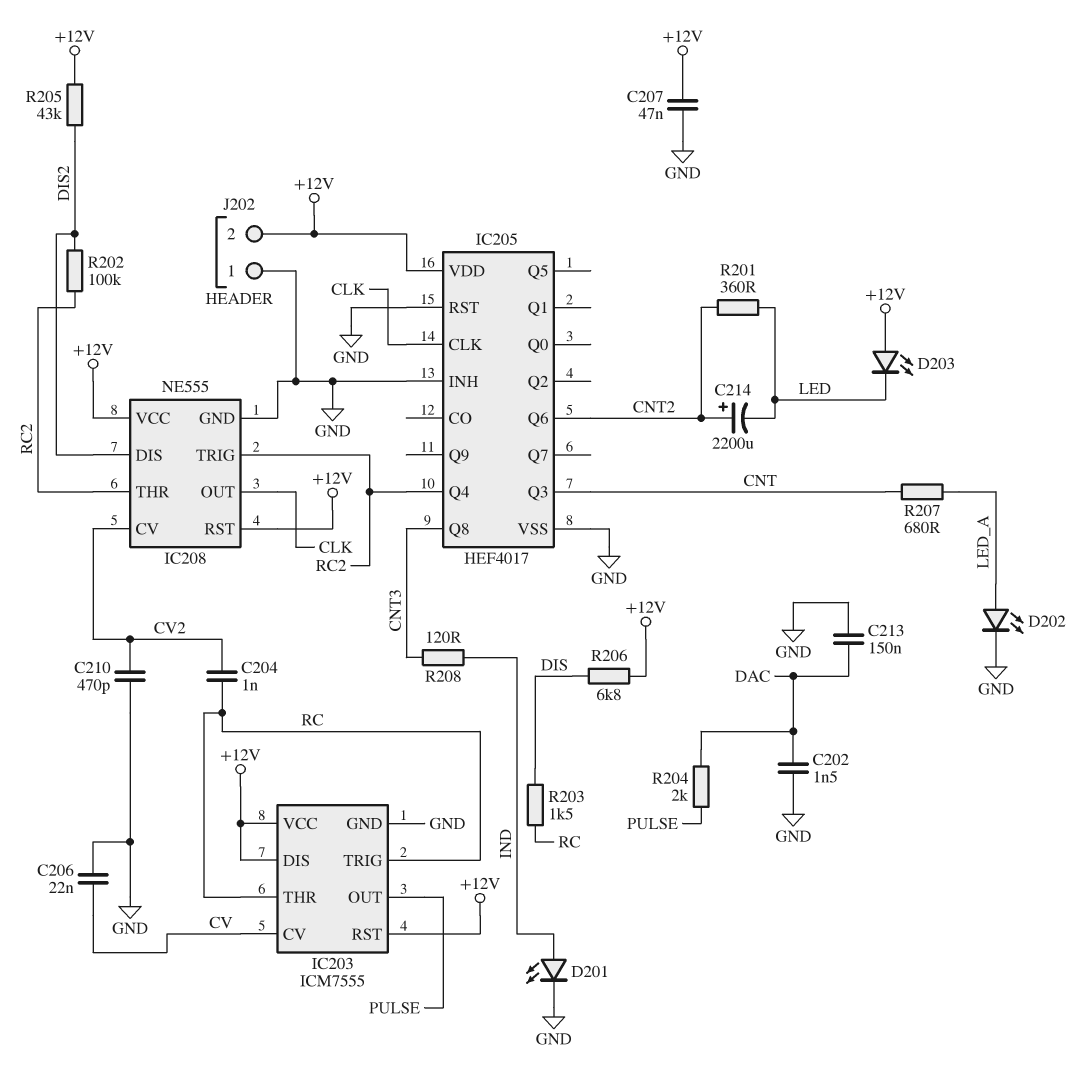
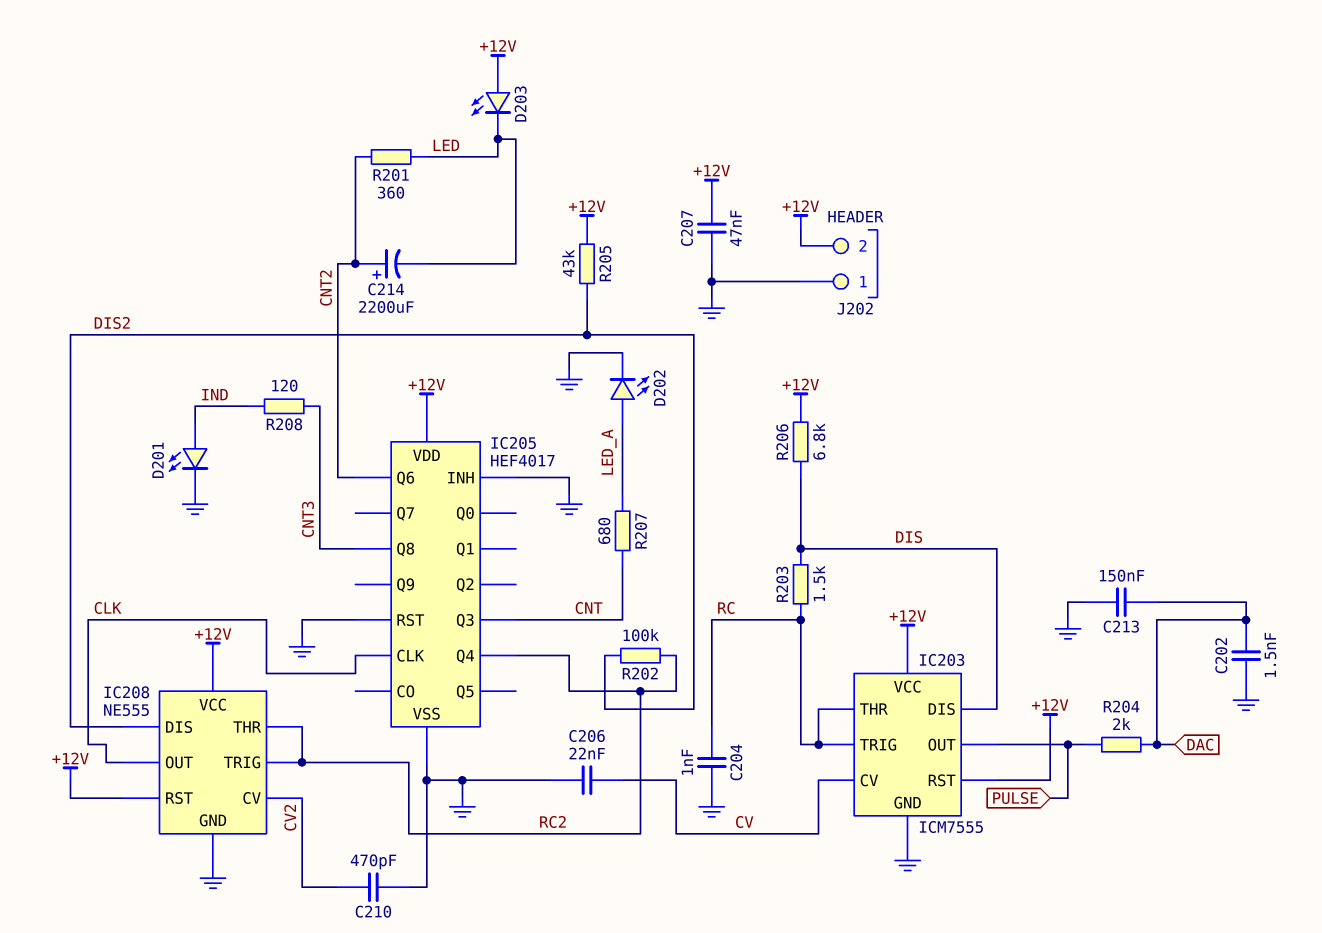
C204: 1nF (CV2, RC) -> 1nF (GND, RC)
IC203 pin DIS: +12V -> DIS

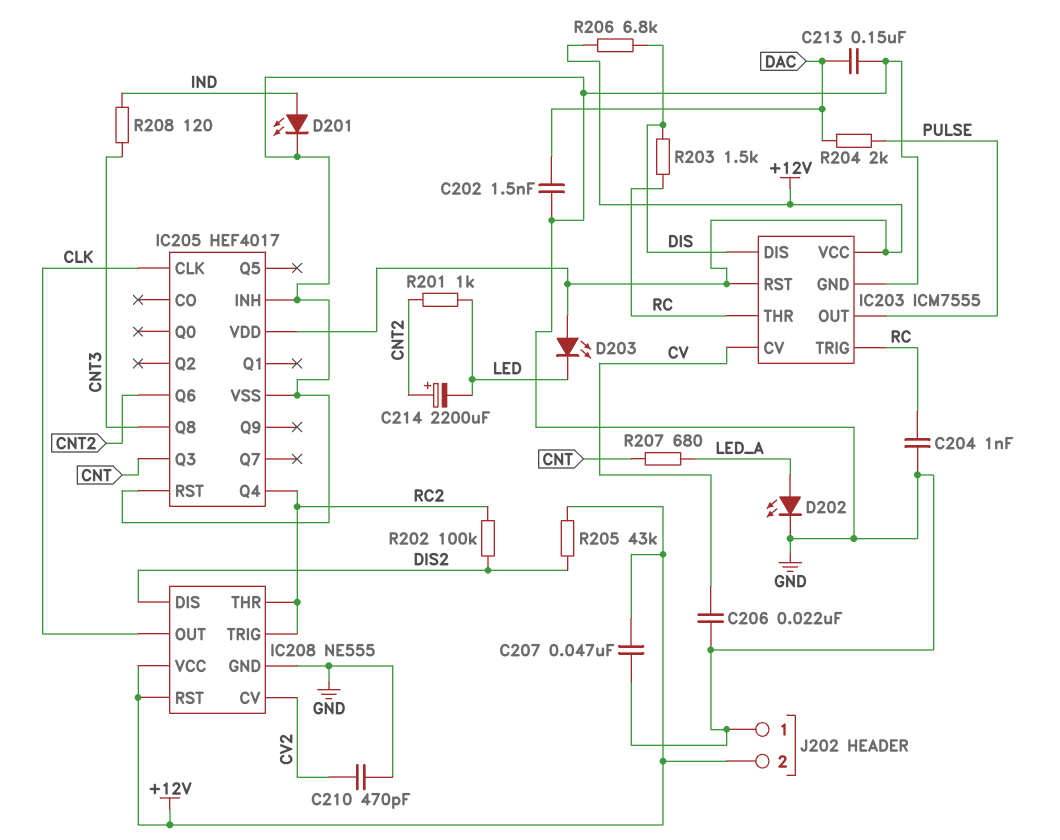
R201: 360 (CNT2, LED) -> 1k (CNT2, LED)

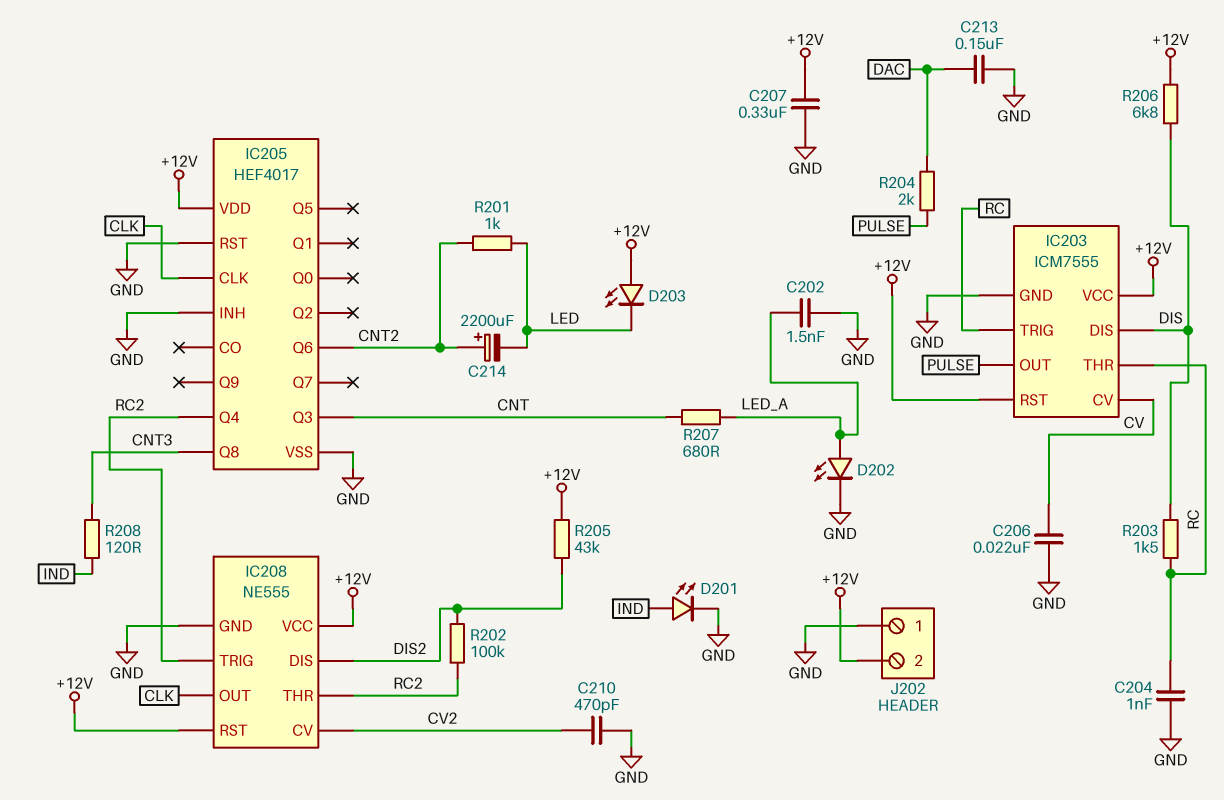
C202: 1.5nF (DAC, GND) -> 1.5nF (GND, LED_A)
C207: 47nF (+12V, GND) -> 330nF (+12V, GND)

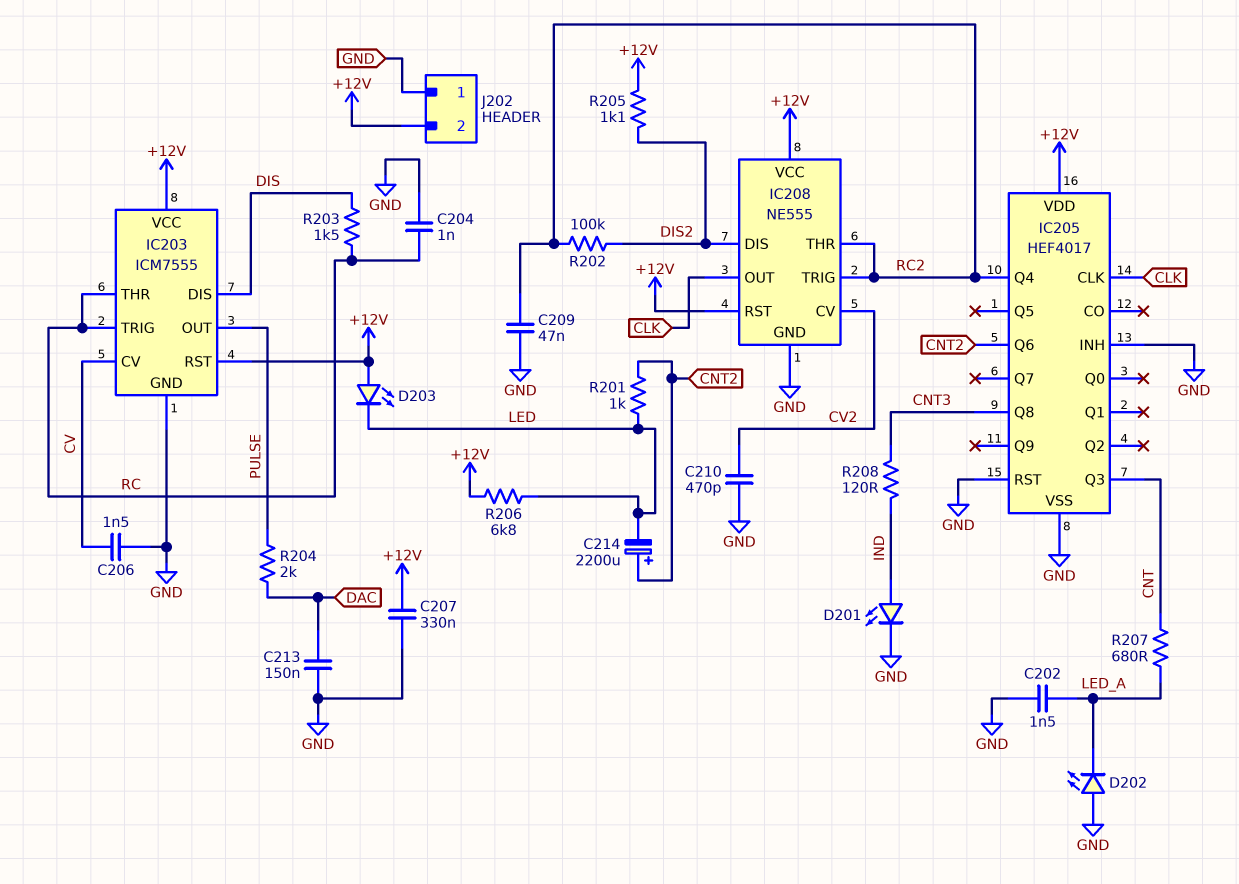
C206: 22nF (CV, GND) -> 1.5nF (CV, GND)
C209: none -> 47nF (GND, RC2)
D202: LED (A LED_A, K GND) -> LED (A GND, K LED_A)
R205: 43k (+12V, DIS2) -> 1.1k (+12V, DIS2)
R206: 6.8k (+12V, DIS) -> 6.8k (+12V, LED)

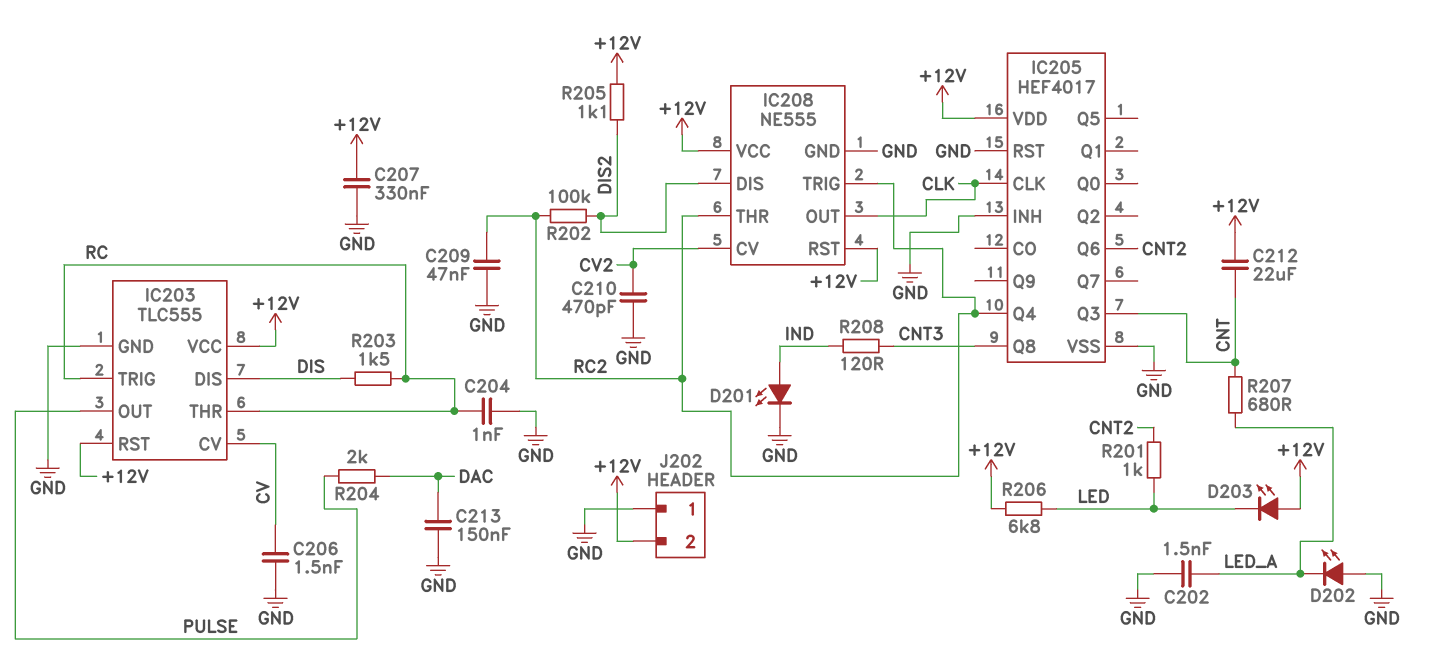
C212: none -> 22uF (+12V, CNT)
C214: 2200uF (plus CNT2, minus LED) -> none
IC203: ICM7555 -> TLC555

